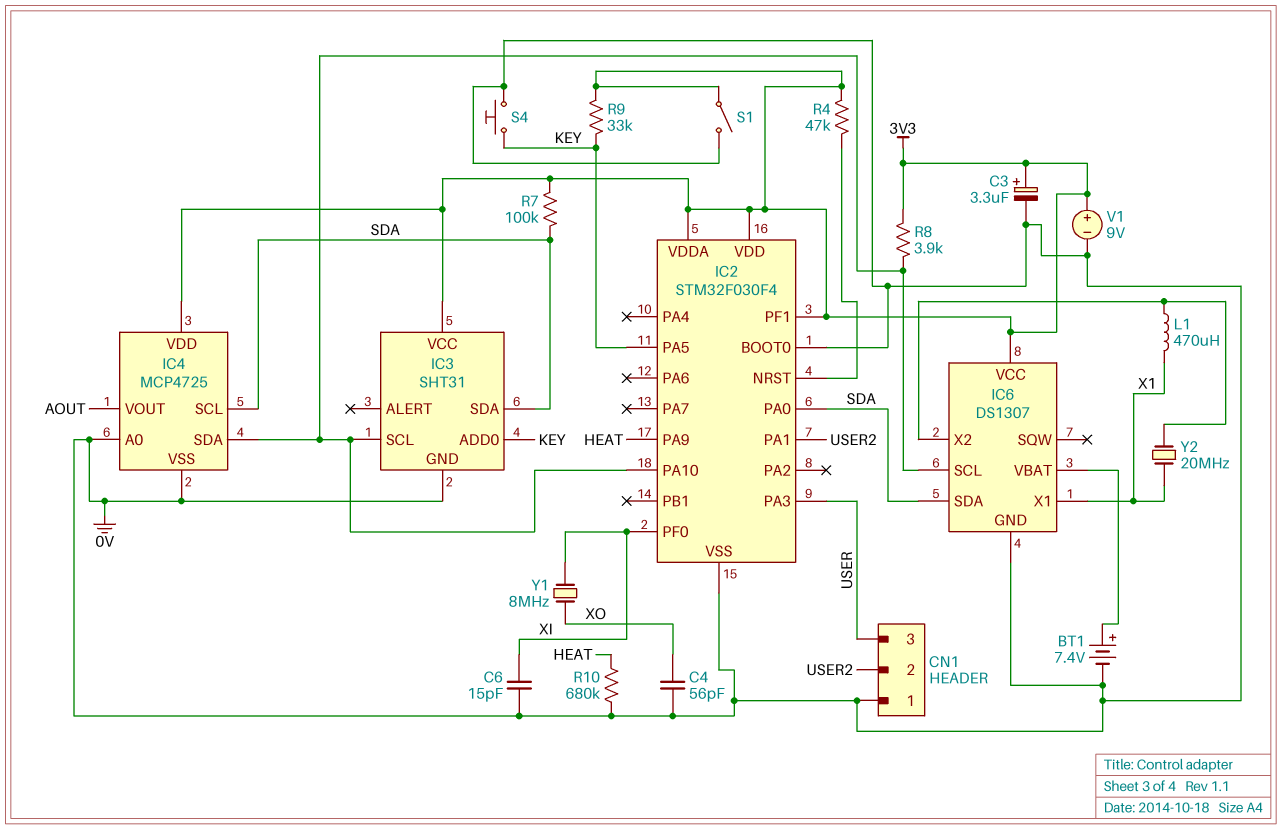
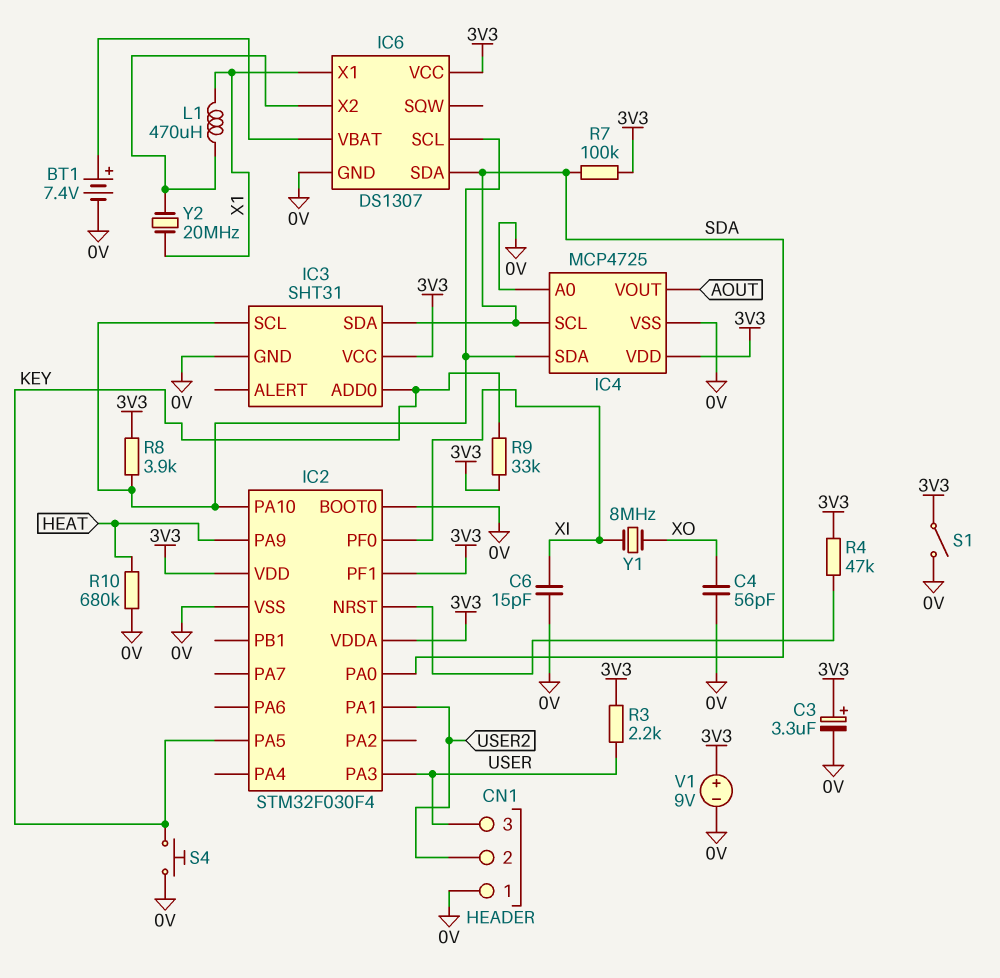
R3: none -> 2.2k (3V3, USER)

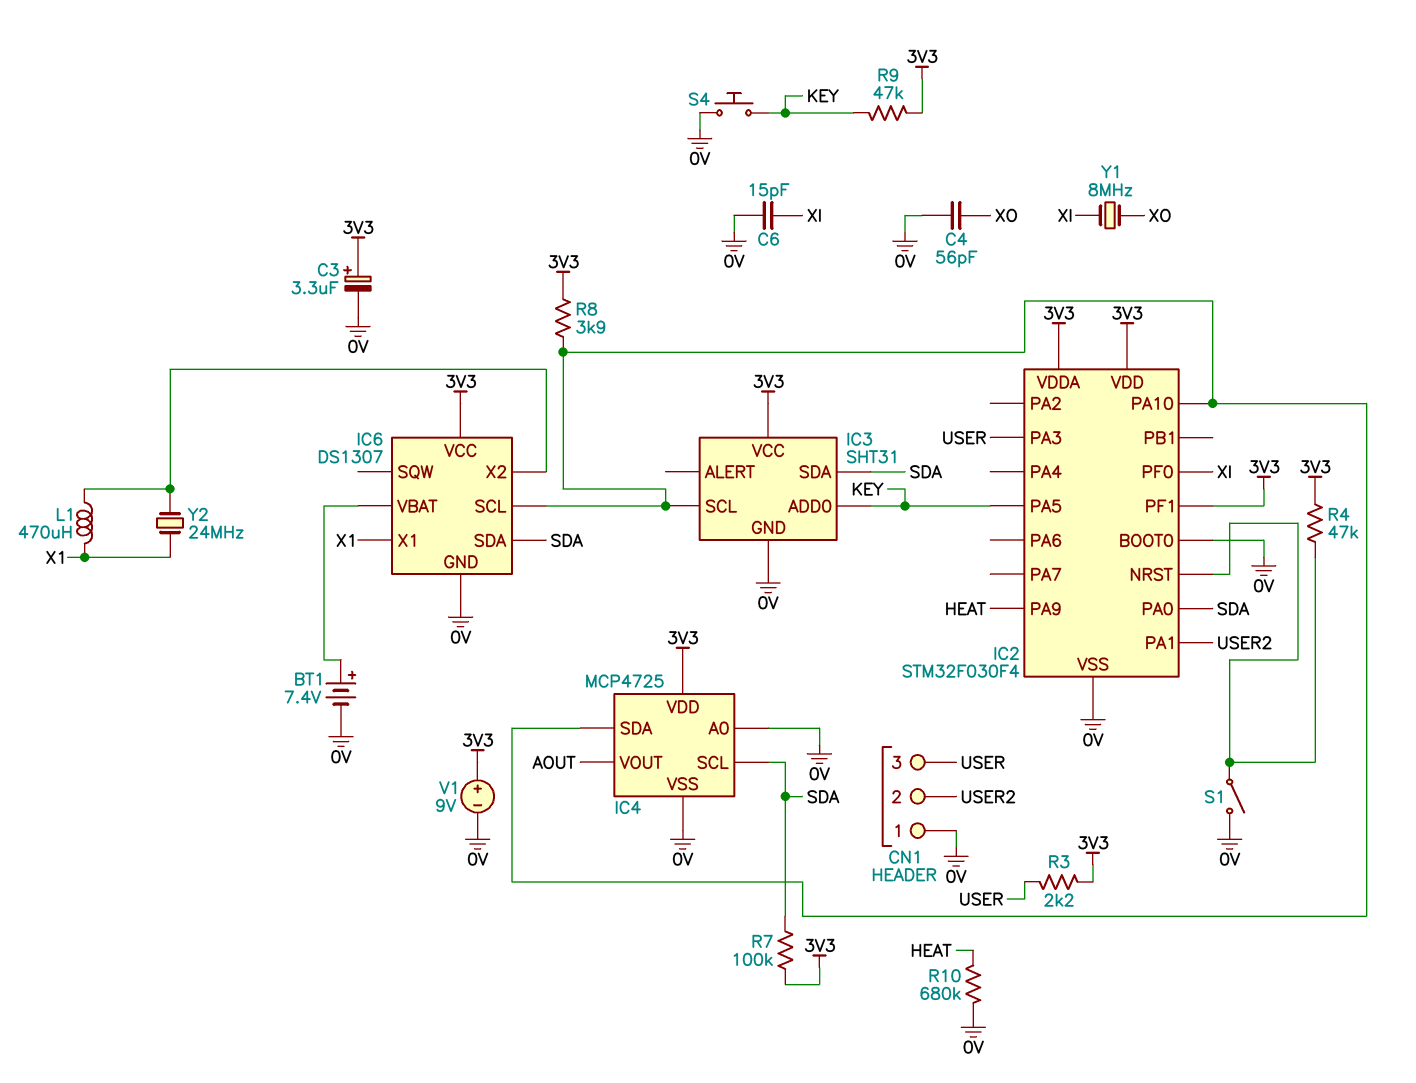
R9: 33k (3V3, KEY) -> 47k (3V3, KEY)
S1: switch (0V, 3V3) -> switch (0V, IC2/NRST)
Y2: 20MHz (IC6/X2, X1) -> 24MHz (IC6/X2, X1)

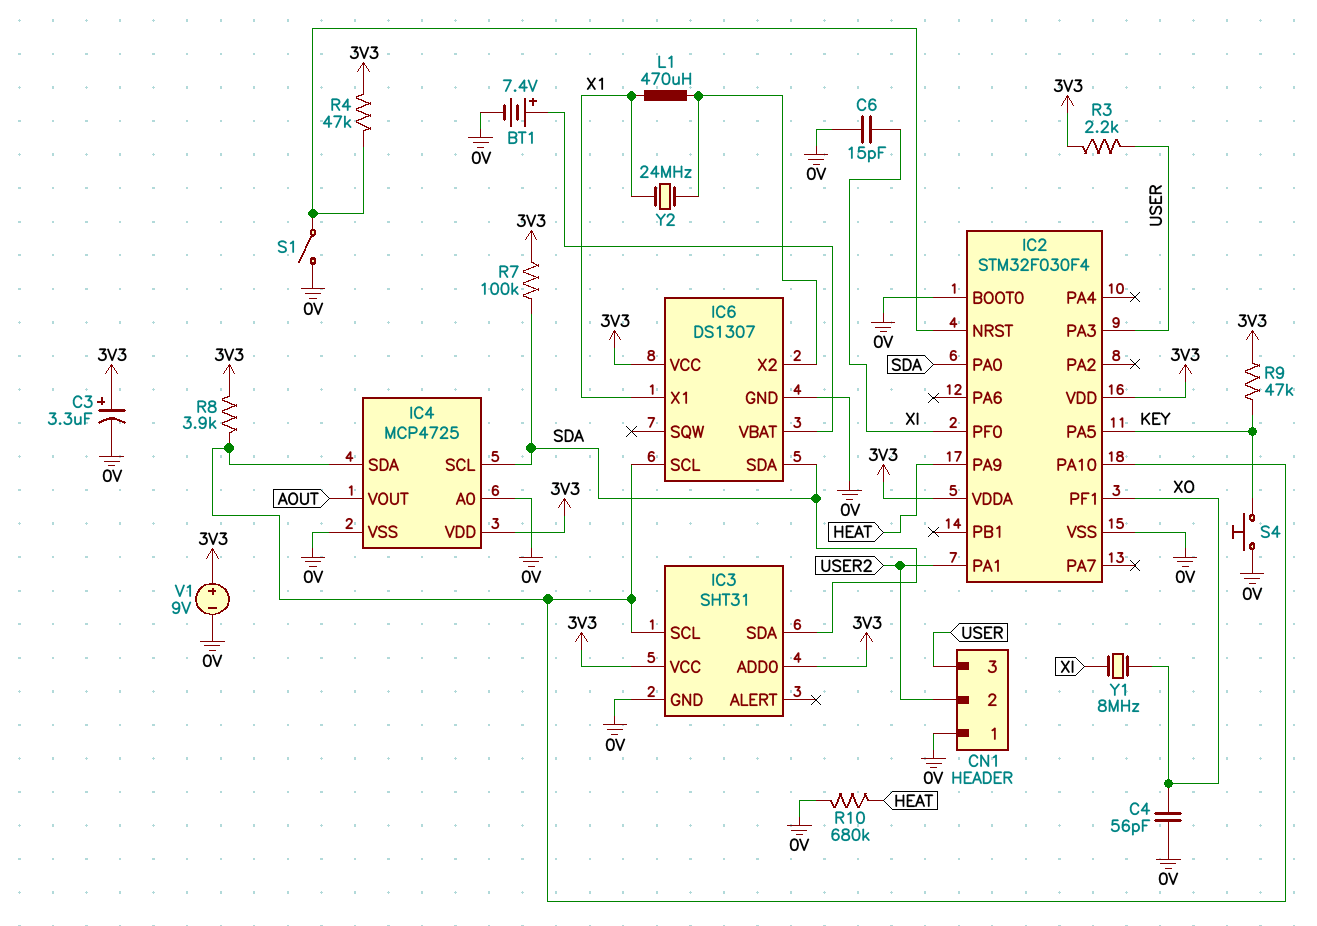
IC2 pin PF1: 3V3 -> XO
IC3 pin ADD0: KEY -> 3V3

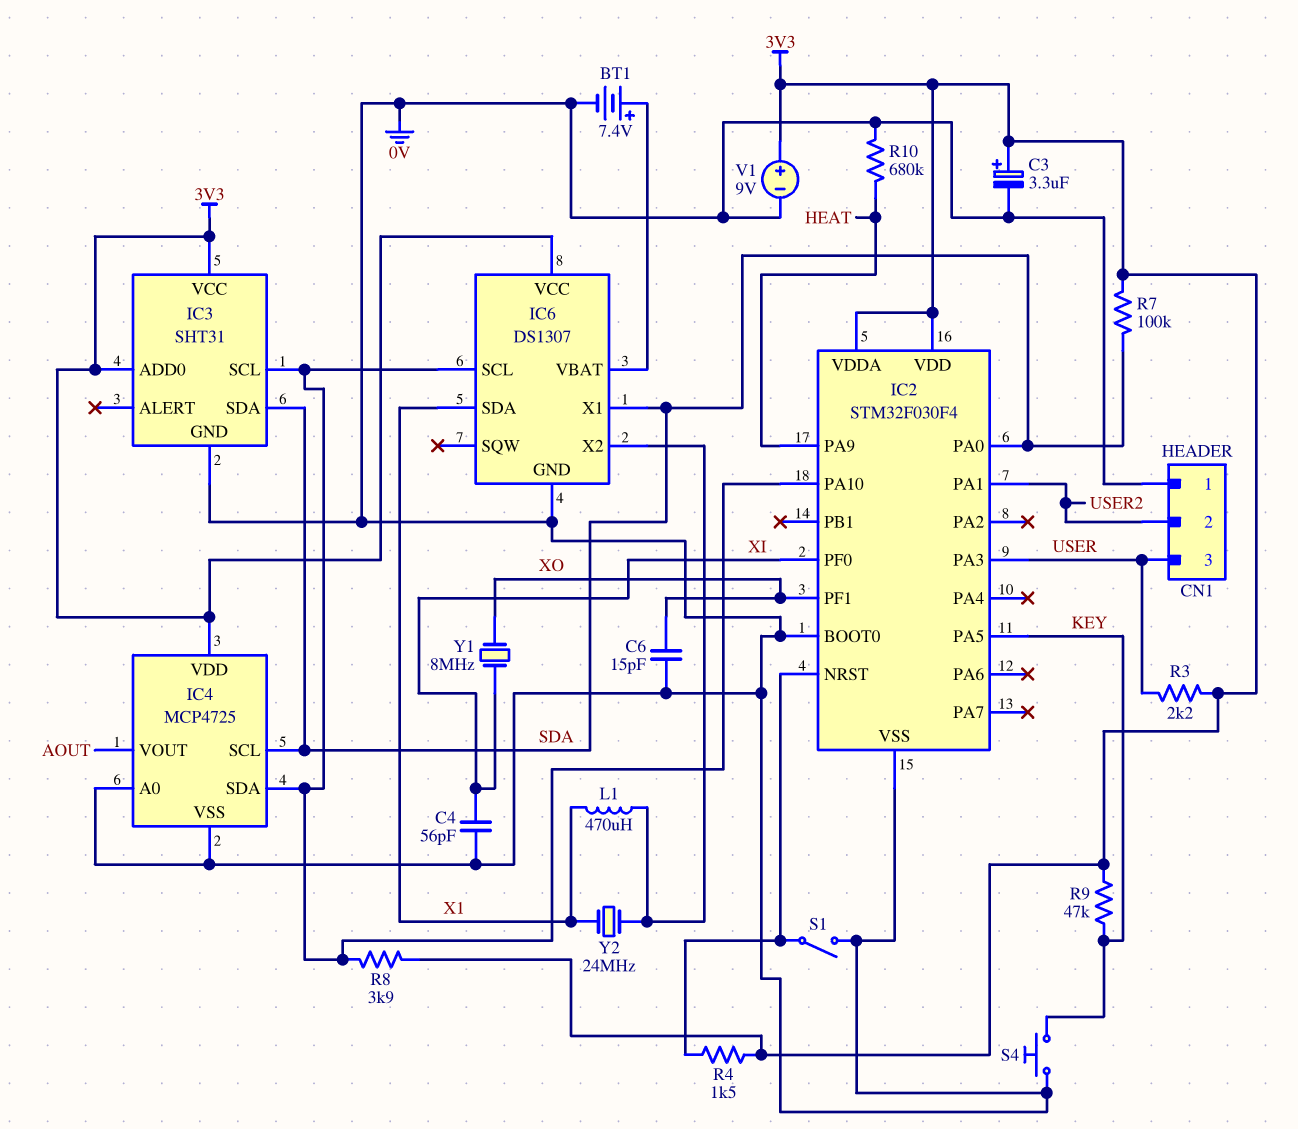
C4: 56pF (0V, XO) -> 56pF (0V, XI)
C6: 15pF (0V, XI) -> 15pF (0V, XO)
IC6 pin SDA: SDA -> X1
IC6 pin X1: X1 -> SDA
R4: 47k (3V3, IC2/NRST) -> 1.5k (3V3, IC2/NRST)

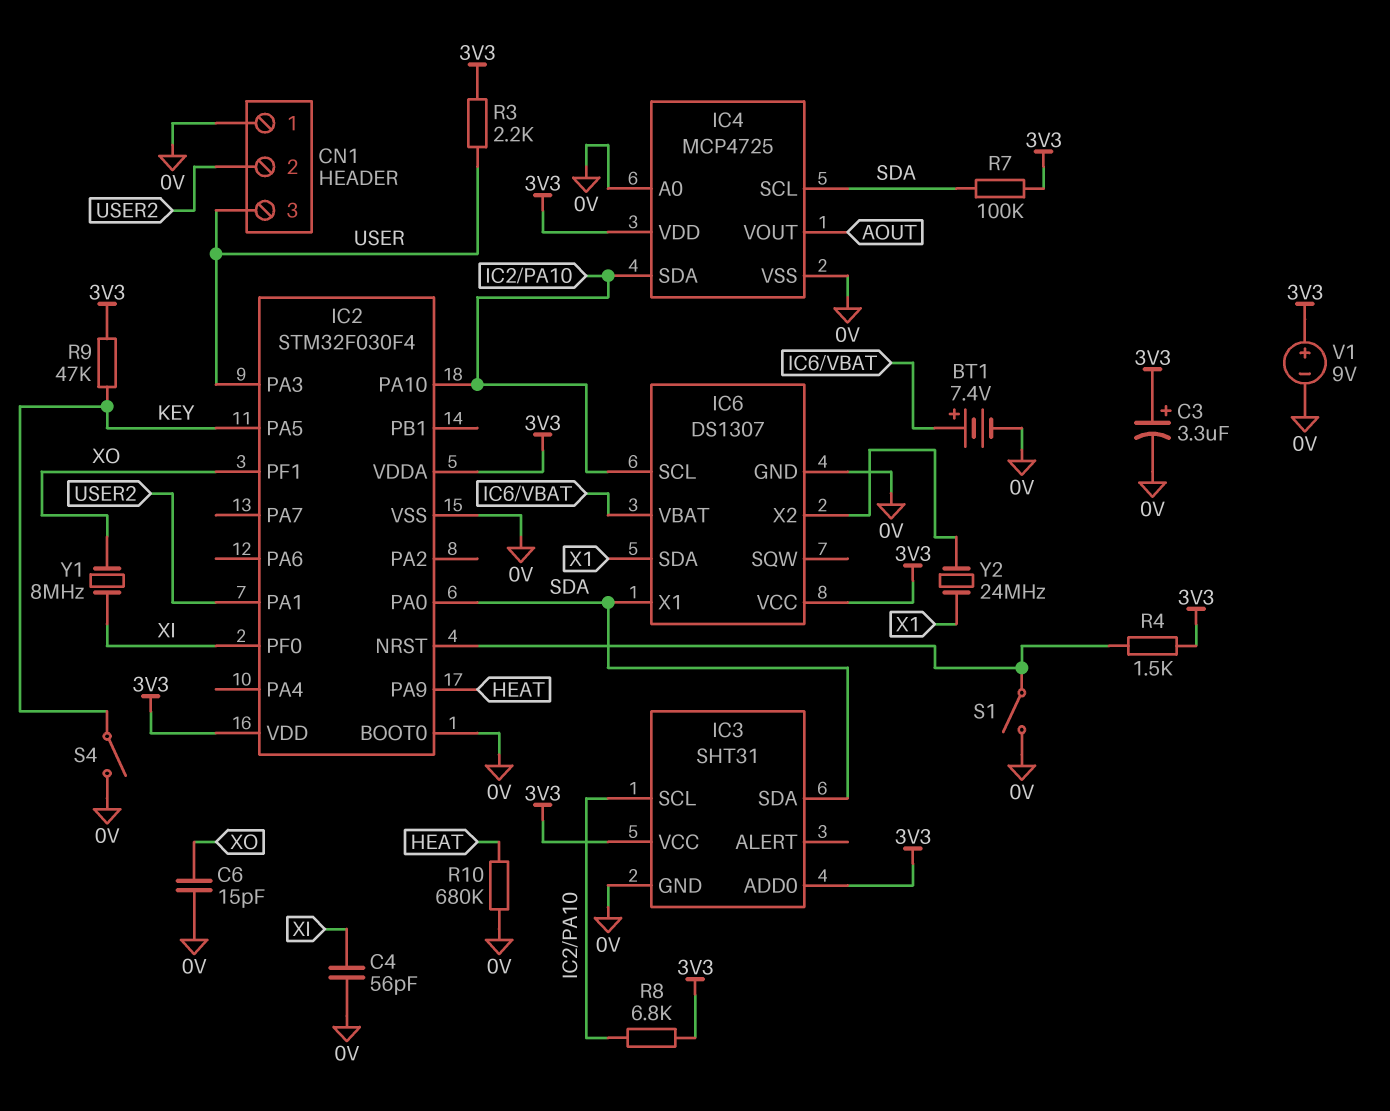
L1: 470uH (IC6/X2, X1) -> none
R8: 3.9k (3V3, IC2/PA10) -> 6.8k (3V3, IC2/PA10)
S4: button (0V, KEY) -> switch (0V, KEY)

